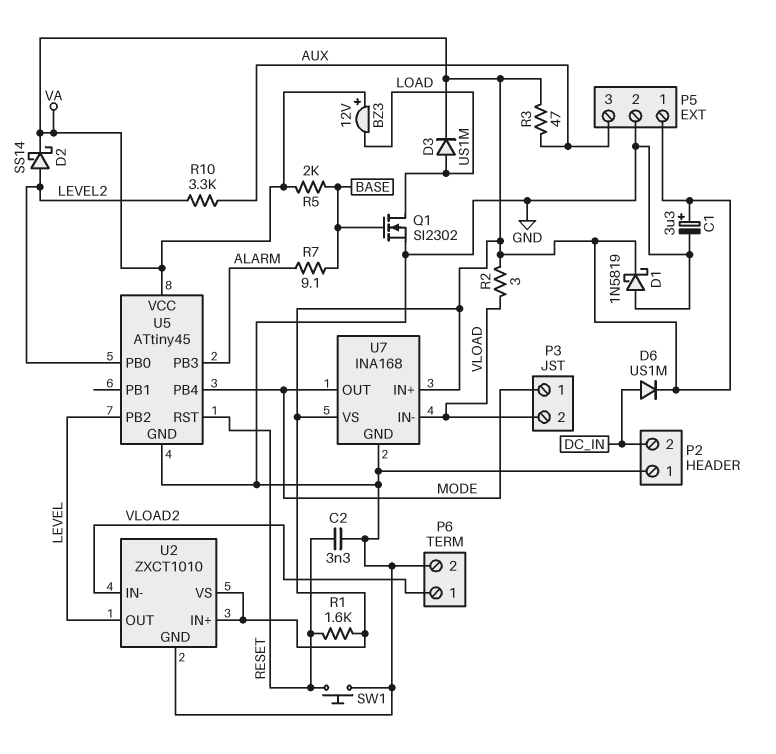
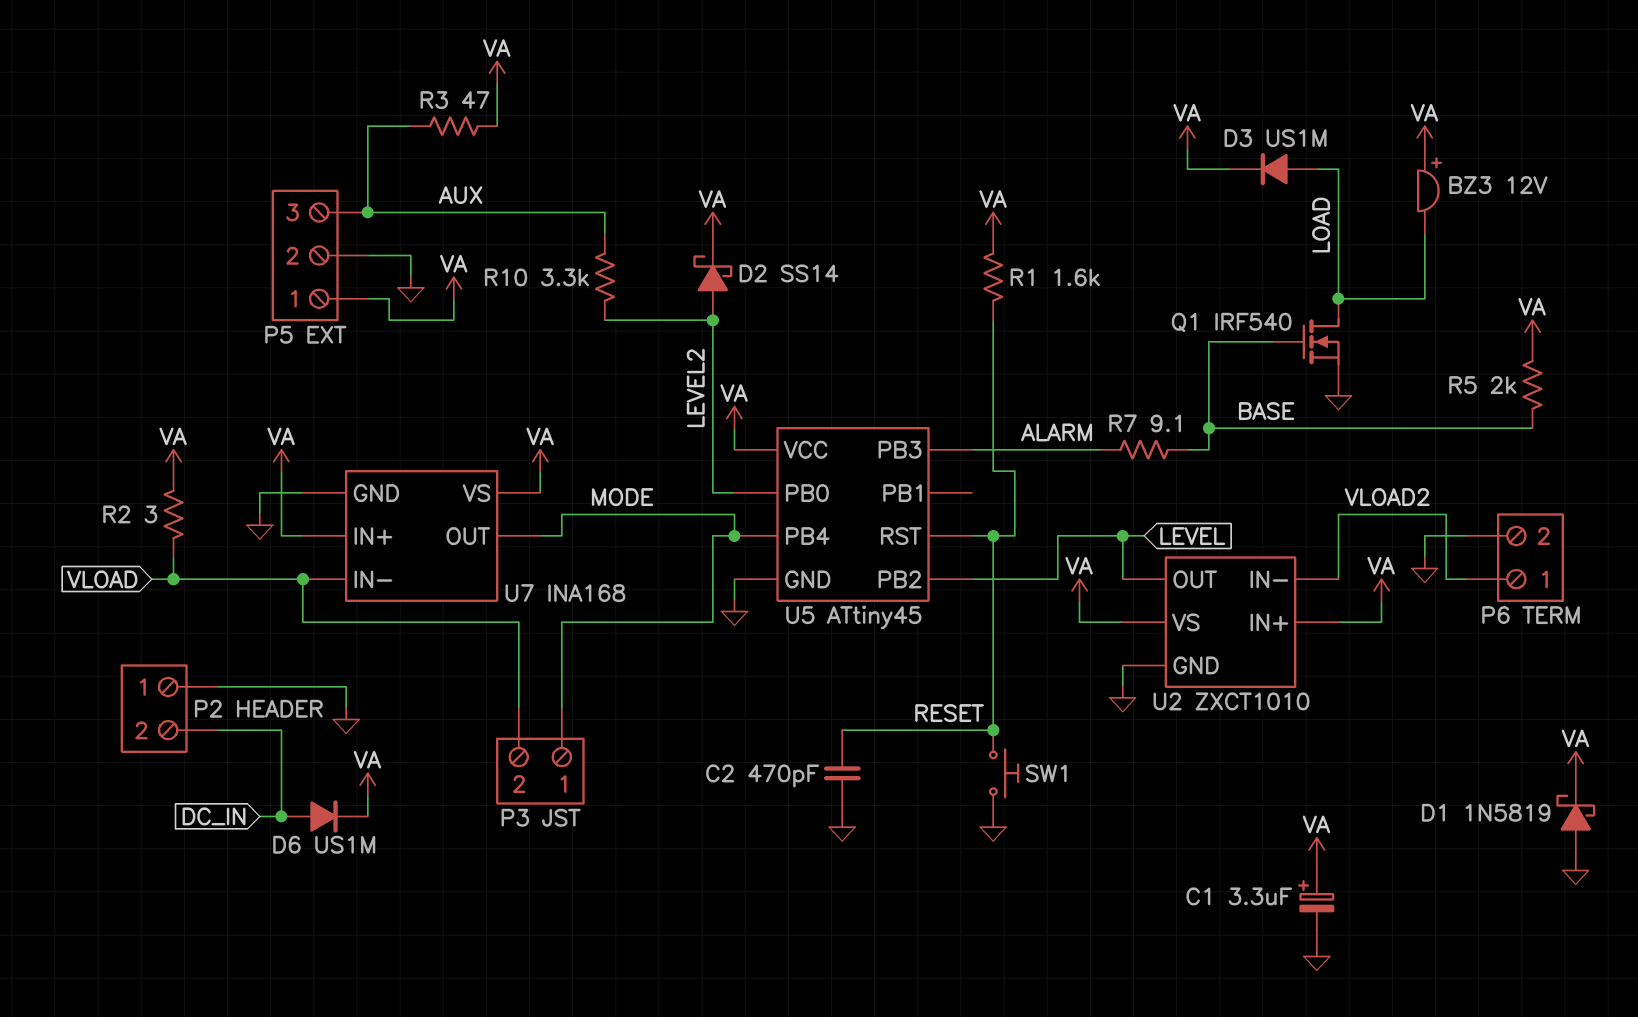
C2: 3.3nF (GND, RESET) -> 470pF (GND, RESET)
Q1: NMOS SI2302 (G BASE, D LOAD, S GND) -> NMOS IRF540 (G BASE, D LOAD, S GND)

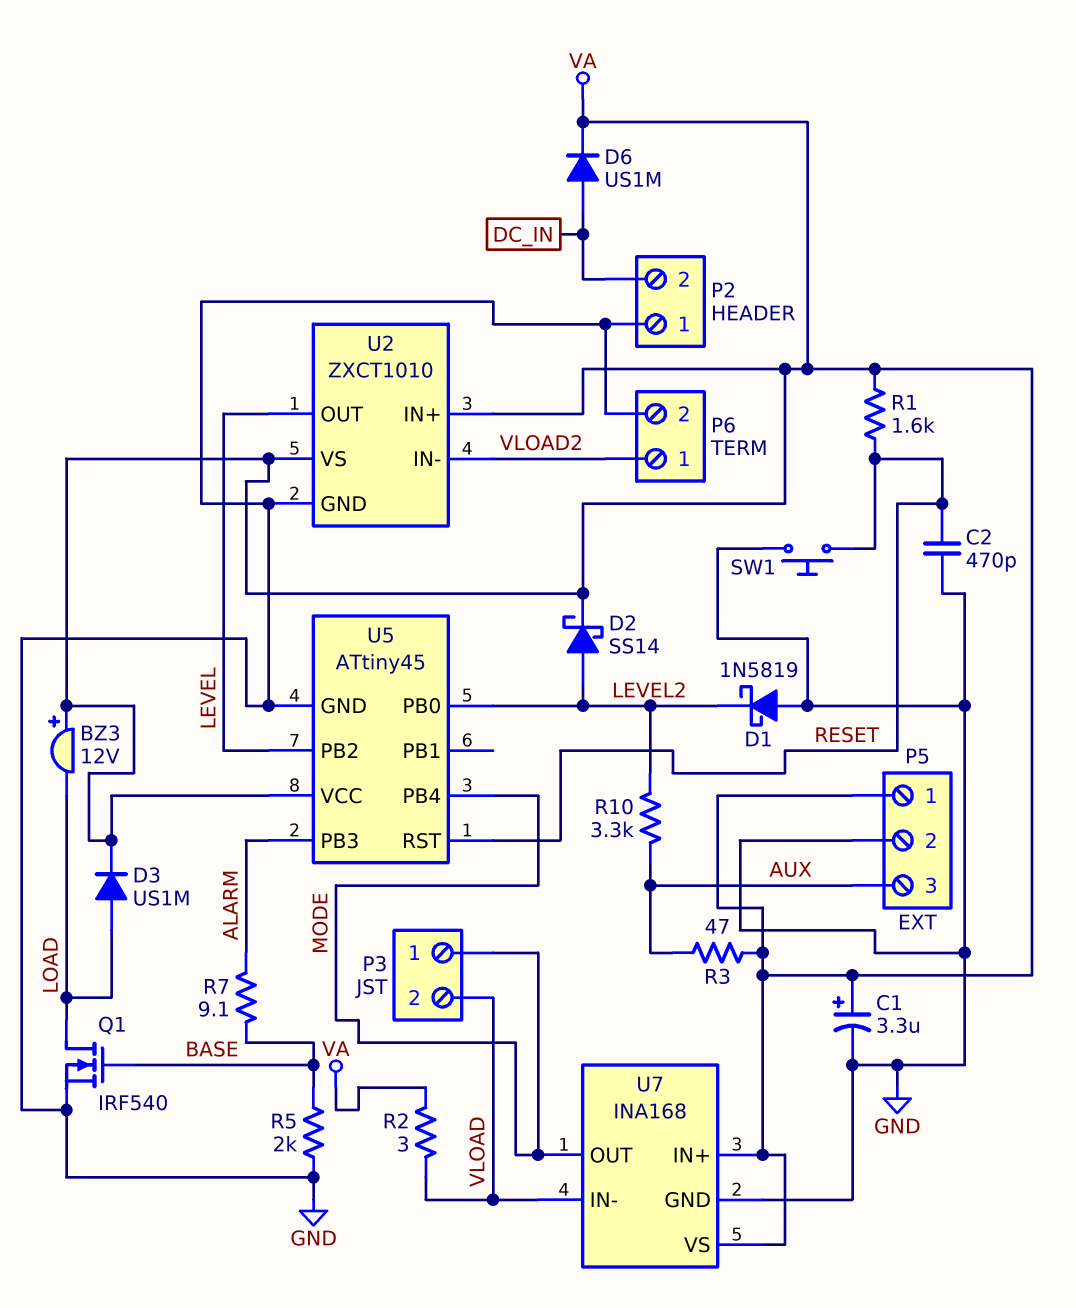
D1: schottky 1N5819 (A GND, K VA) -> schottky 1N5819 (A GND, K LEVEL2)
R5: 2k (BASE, VA) -> 2k (BASE, GND)

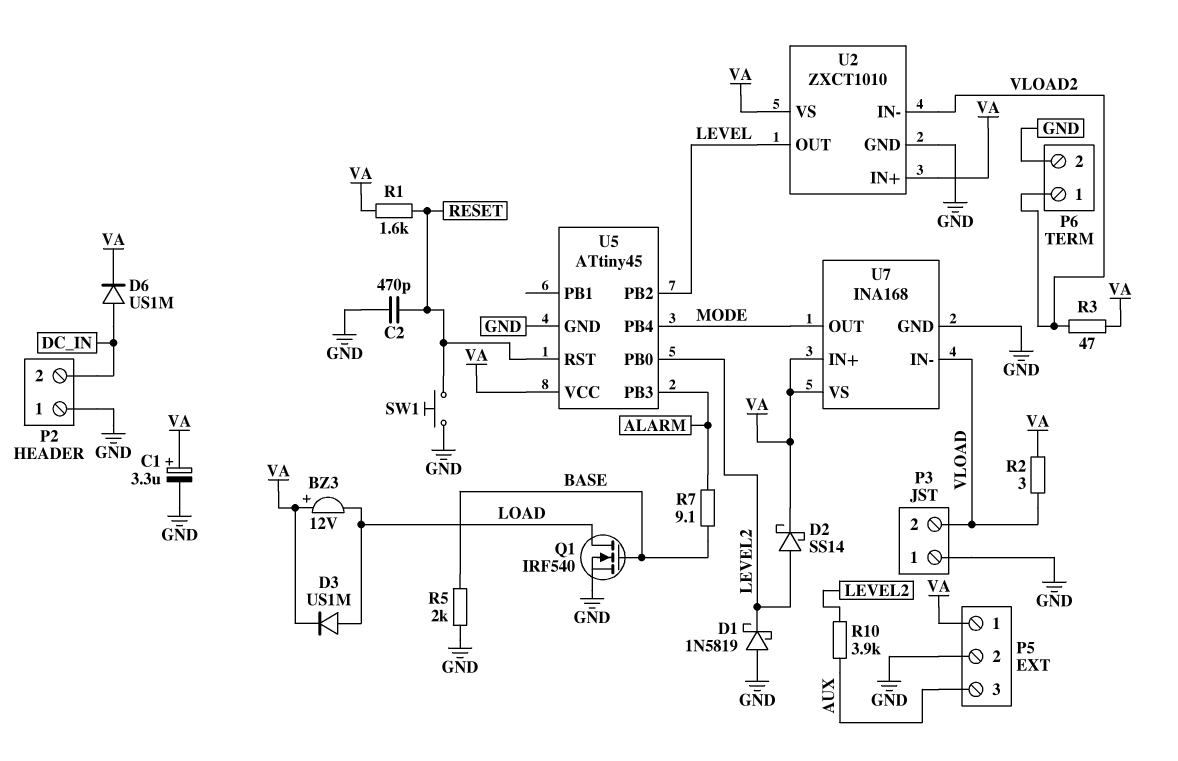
P3 pin 1: MODE -> GND
R3: 47 (AUX, VA) -> 47 (VA, VLOAD2)
R10: 3.3k (AUX, LEVEL2) -> 3.9k (AUX, LEVEL2)

